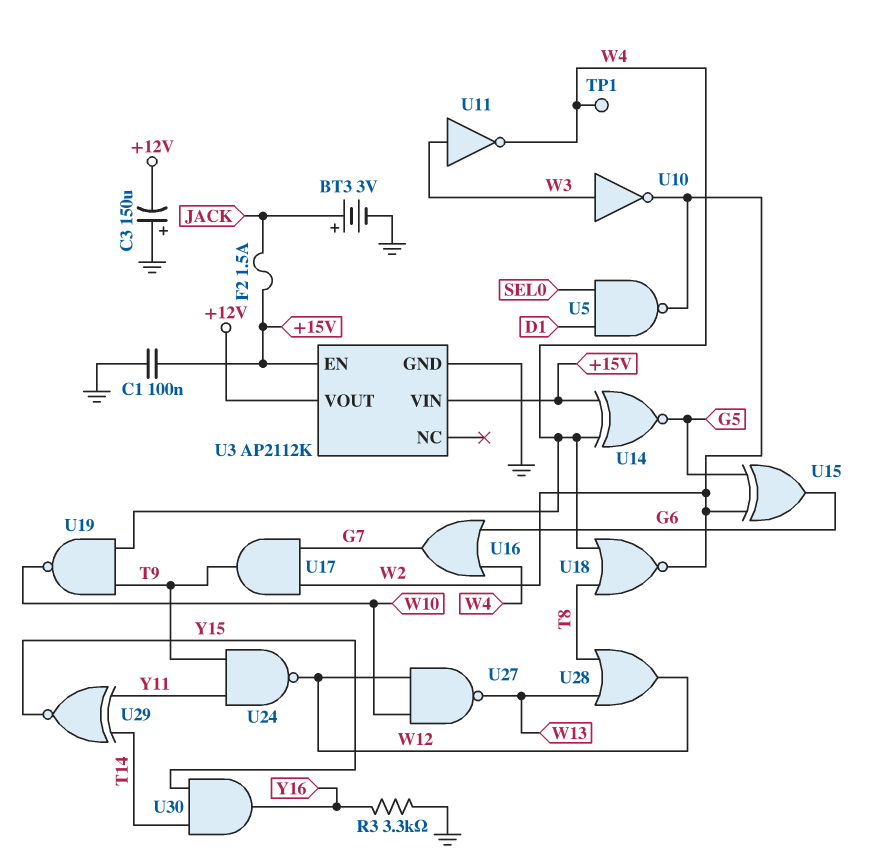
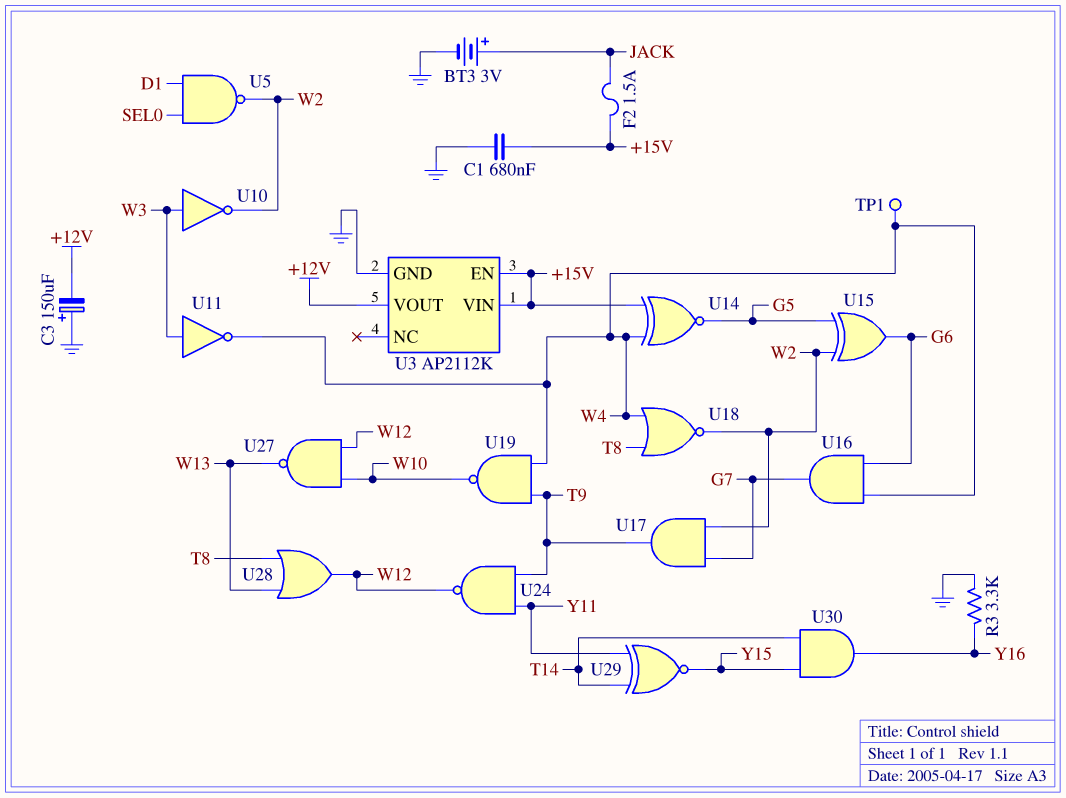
C1: 100nF (+15V, GND) -> 680nF (+15V, GND)
U16: OR (in G6, in W4, out G7) -> AND (in G6, in W4, out G7)

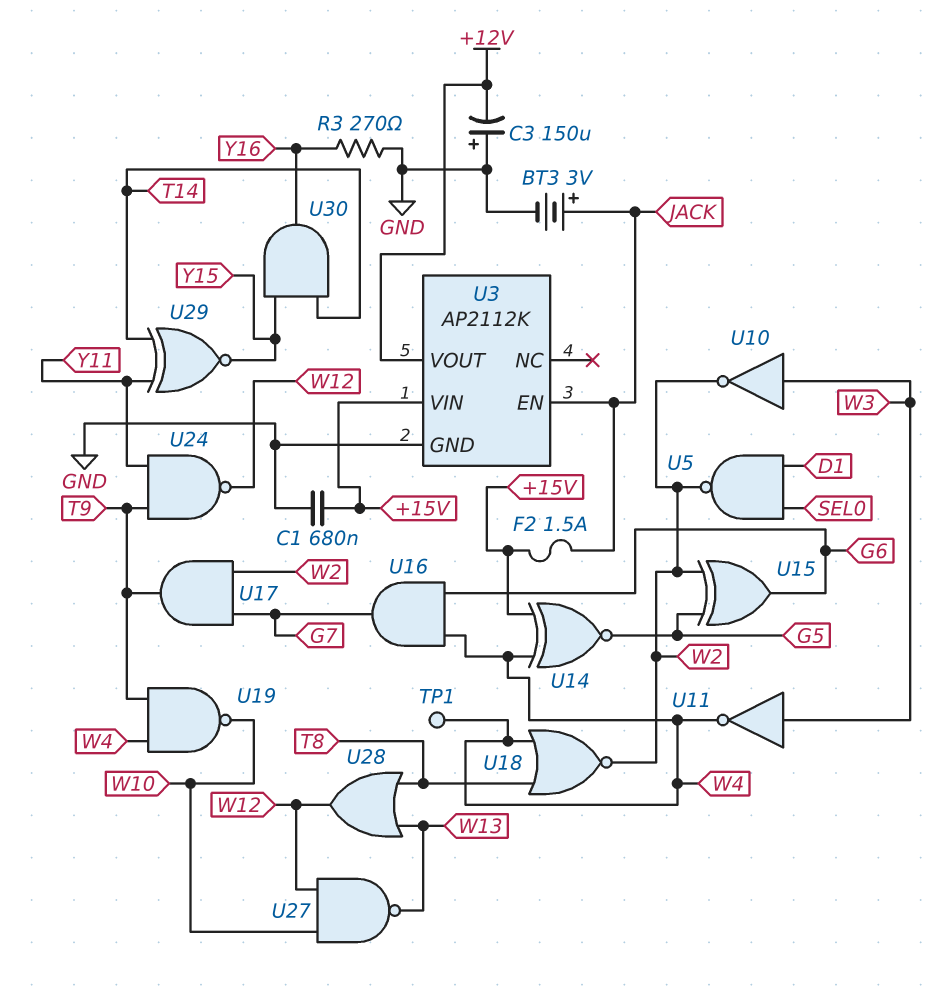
R3: 3.3k (GND, Y16) -> 270 (GND, Y16)
U3 pin EN: +15V -> JACK

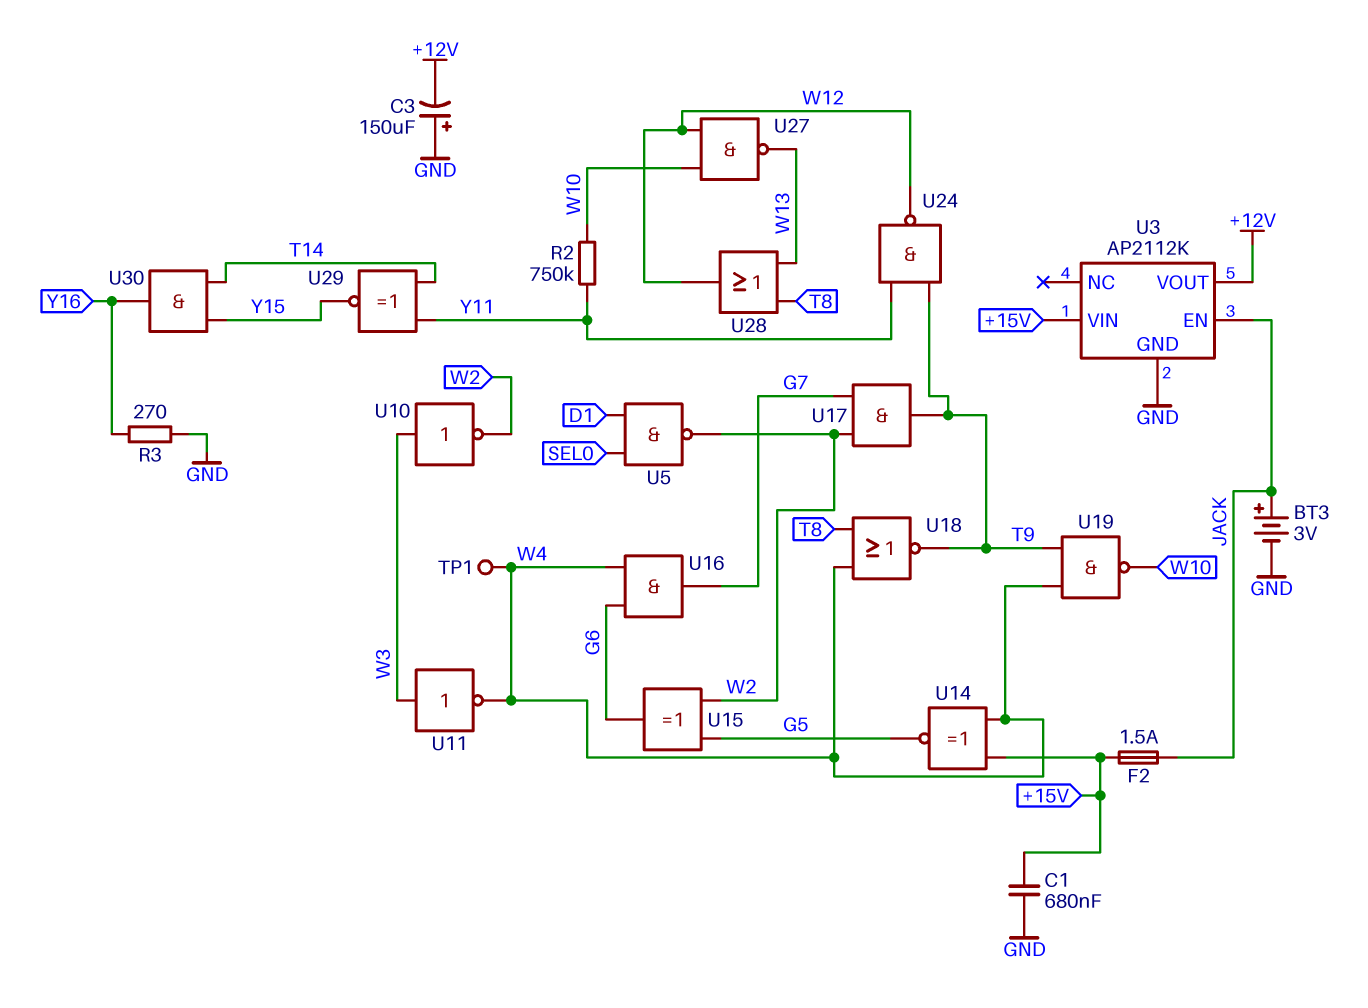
R2: none -> 750k (W10, Y11)
U18: NOR (in T8, in W4, out W2) -> NOR (in T8, in W4, out T9)

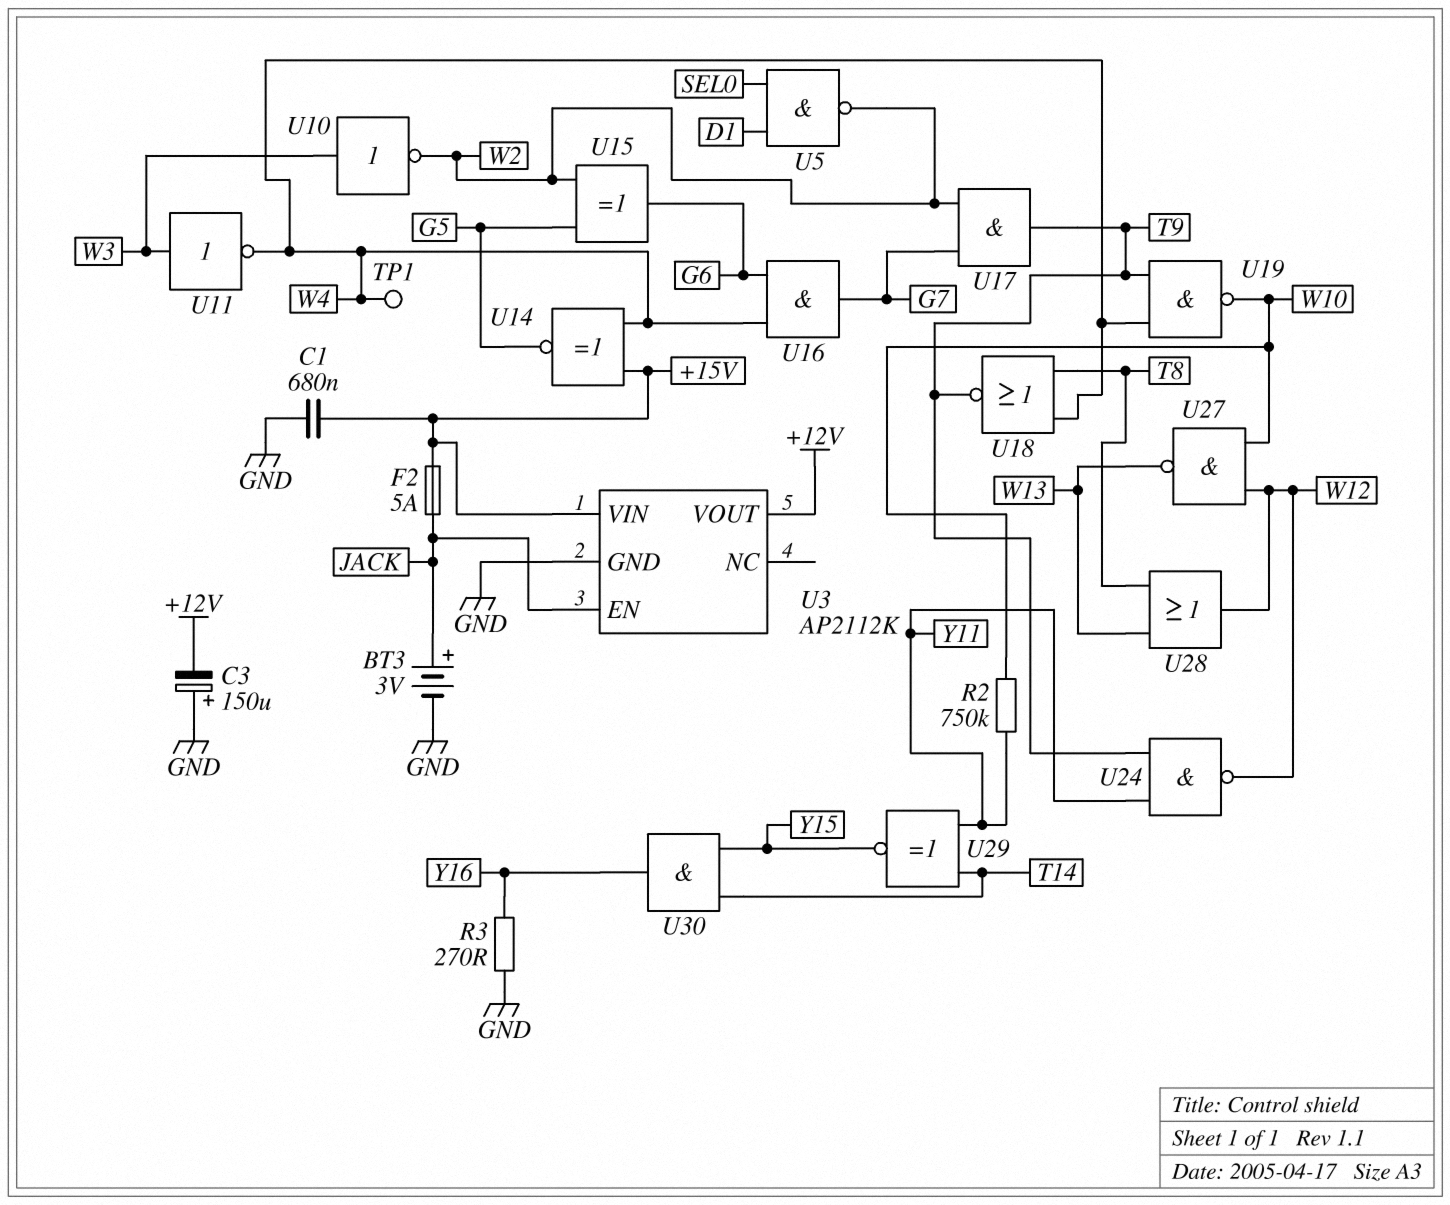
F2: 1.5A (+15V, JACK) -> 5A (+15V, JACK)

